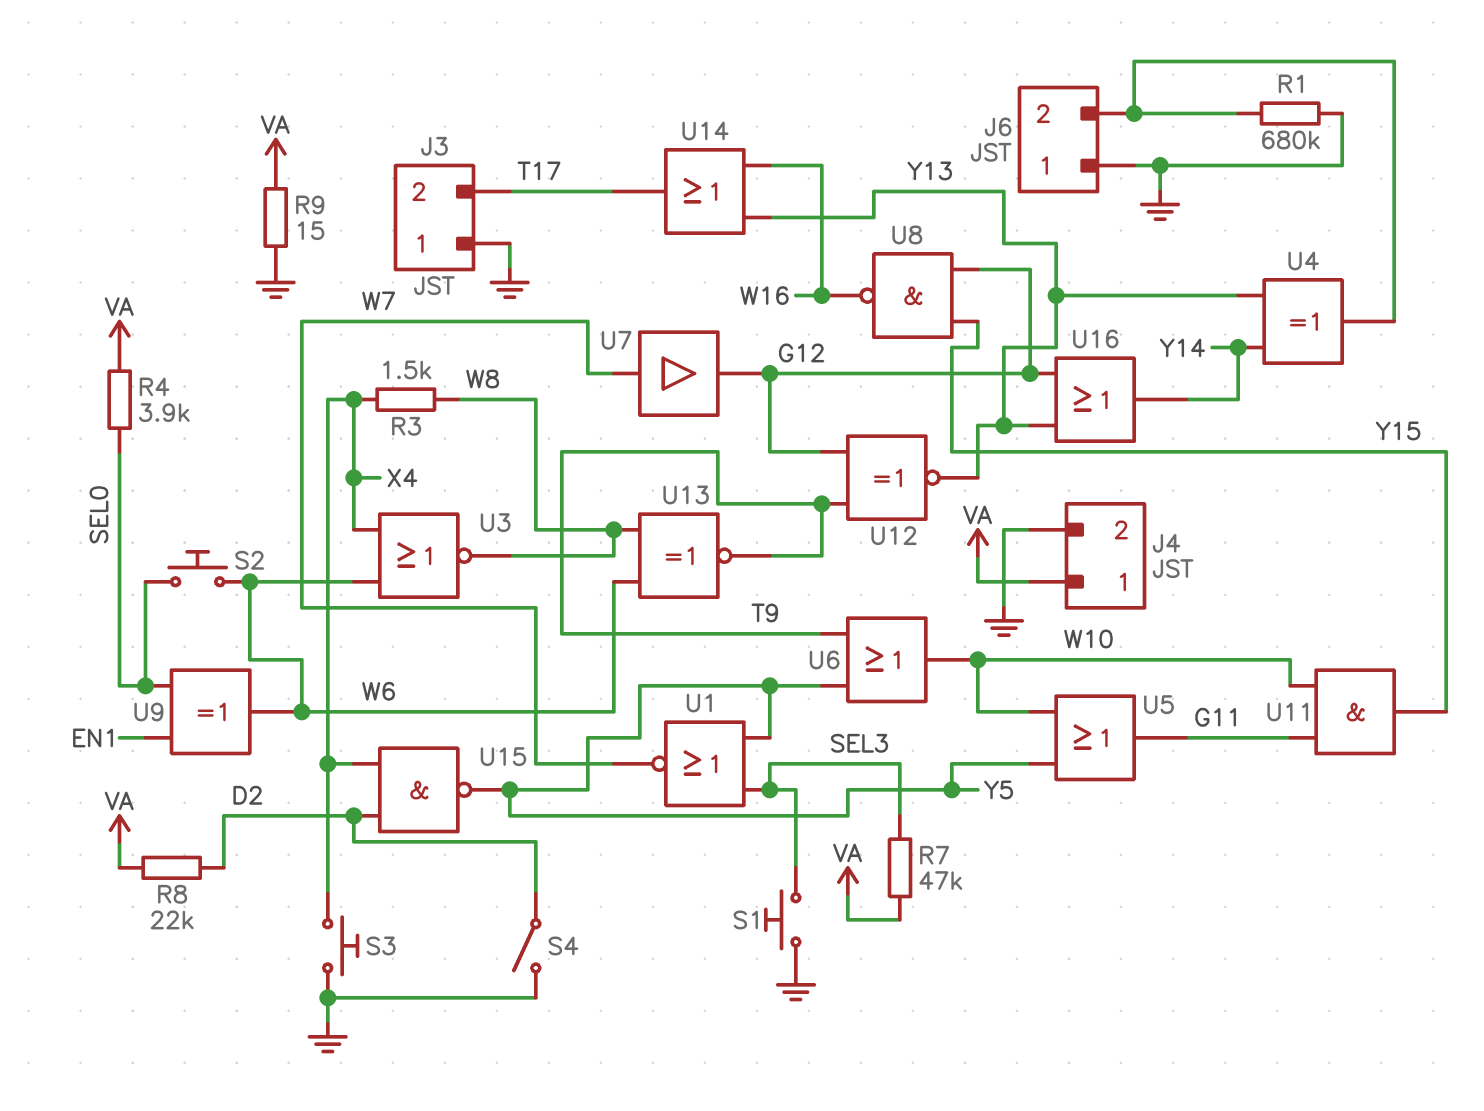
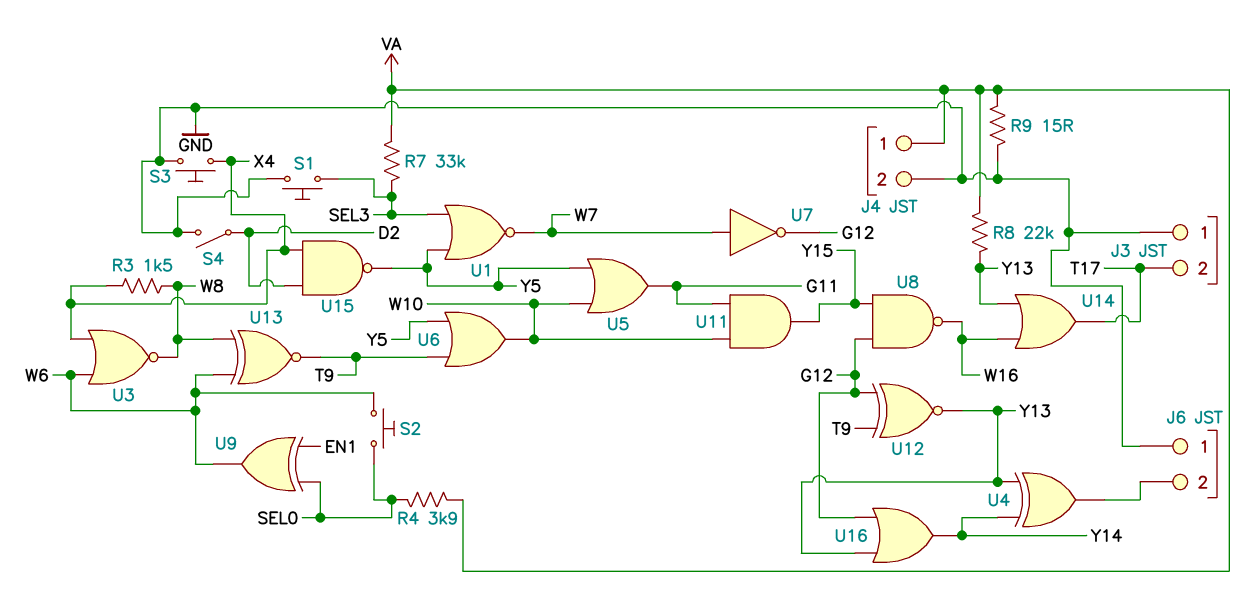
R1: 680k (GND, J6/2) -> none
R7: 47k (SEL3, VA) -> 33k (SEL3, VA)
R8: 22k (D2, VA) -> 22k (VA, Y13)
U7: buffer (in W7, out G12) -> NOT (in W7, out G12)

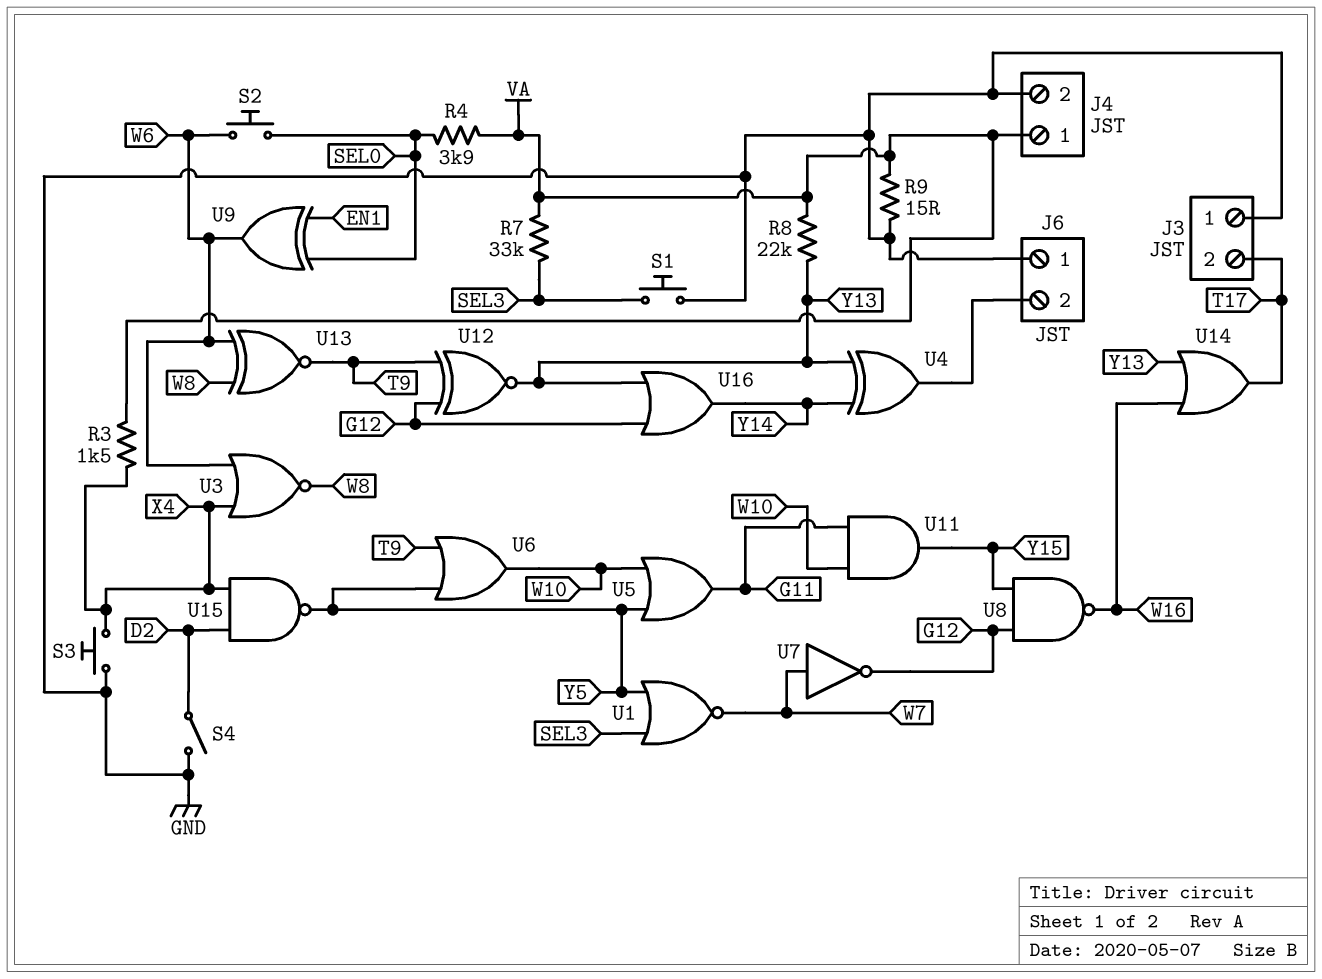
R3: 1.5k (W8, X4) -> 1.5k (VA, X4)

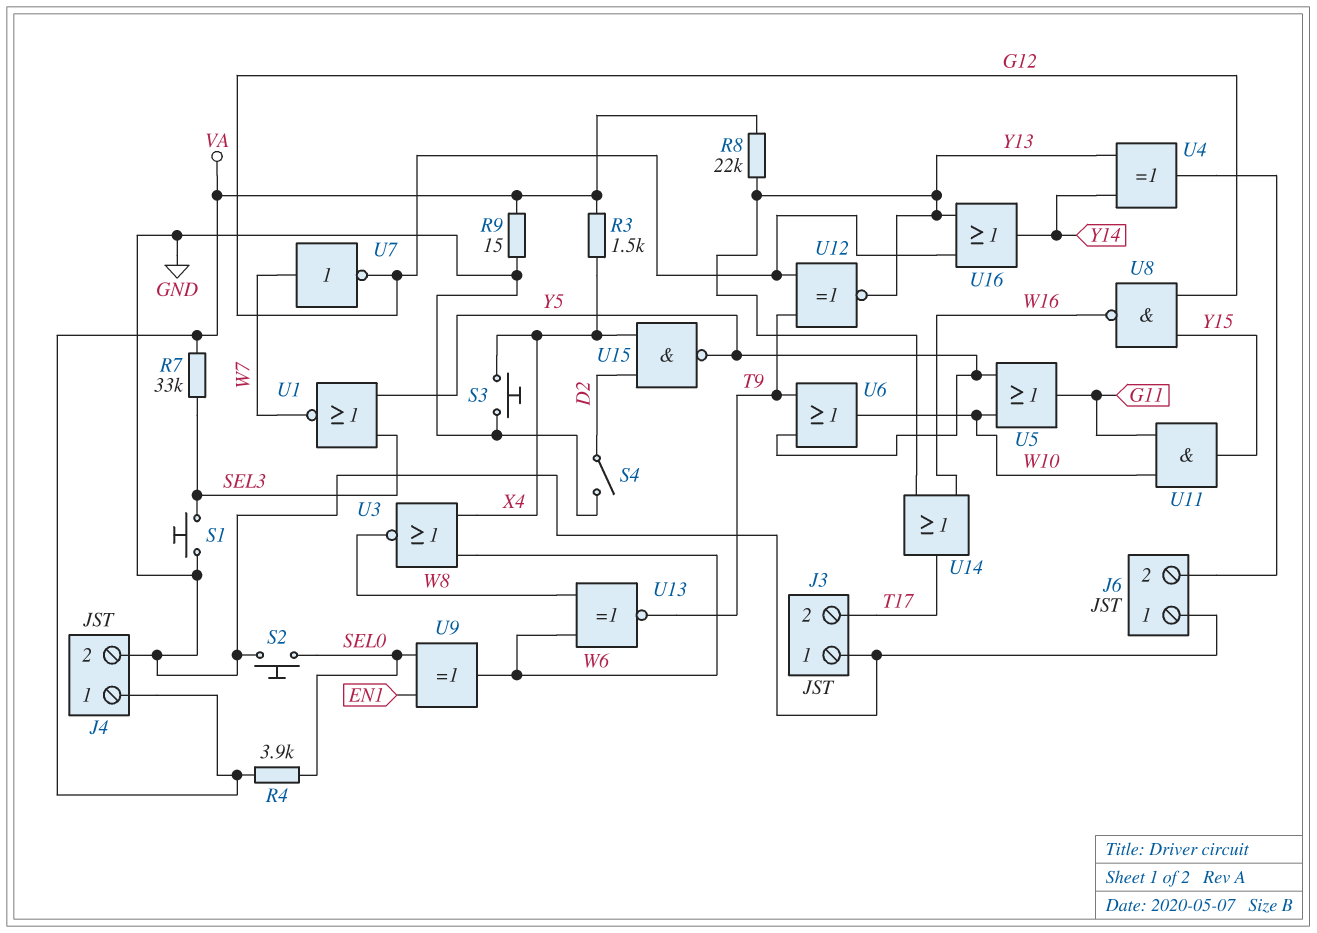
S2: button (SEL0, W6) -> button (GND, SEL0)

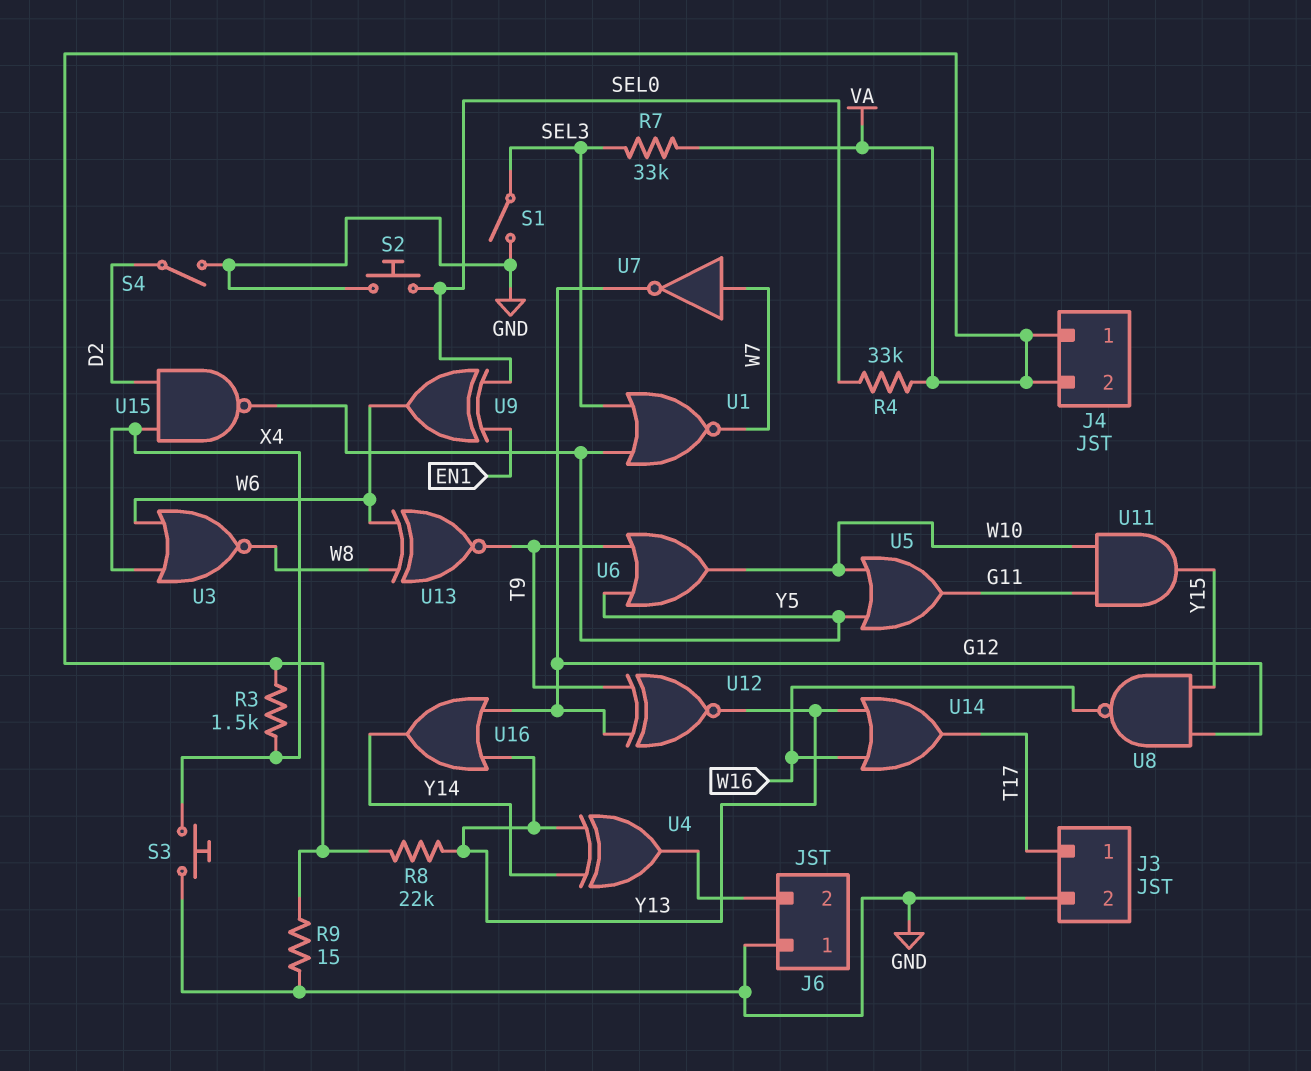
J3 pin 1: GND -> T17
J3 pin 2: T17 -> GND
J4 pin 2: GND -> VA
R4: 3.9k (SEL0, VA) -> 33k (SEL0, VA)
S1: button (GND, SEL3) -> switch (GND, SEL3)

